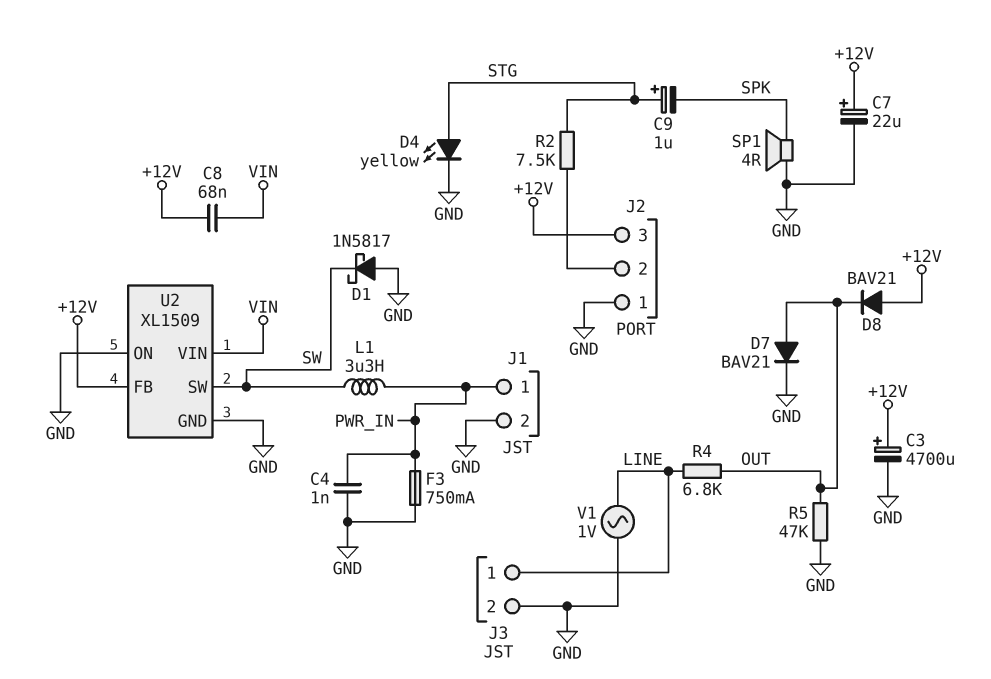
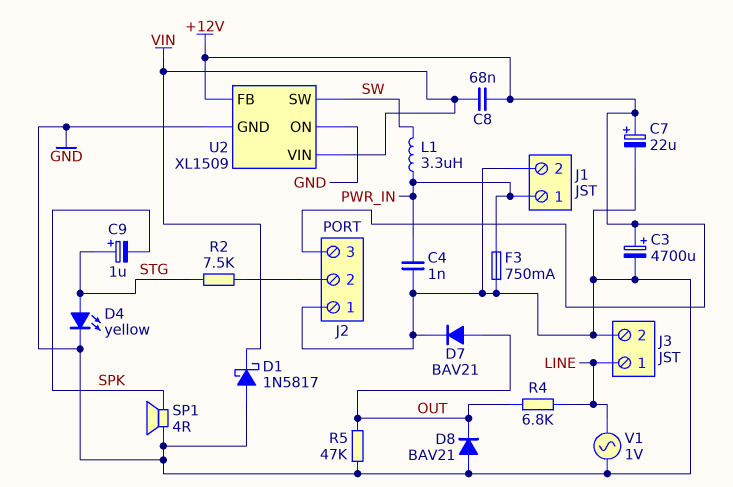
D1: schottky 1N5817 (A GND, K SW) -> schottky 1N5817 (A GND, K VIN)
D8: diode BAV21 (A +12V, K OUT) -> diode BAV21 (A GND, K OUT)

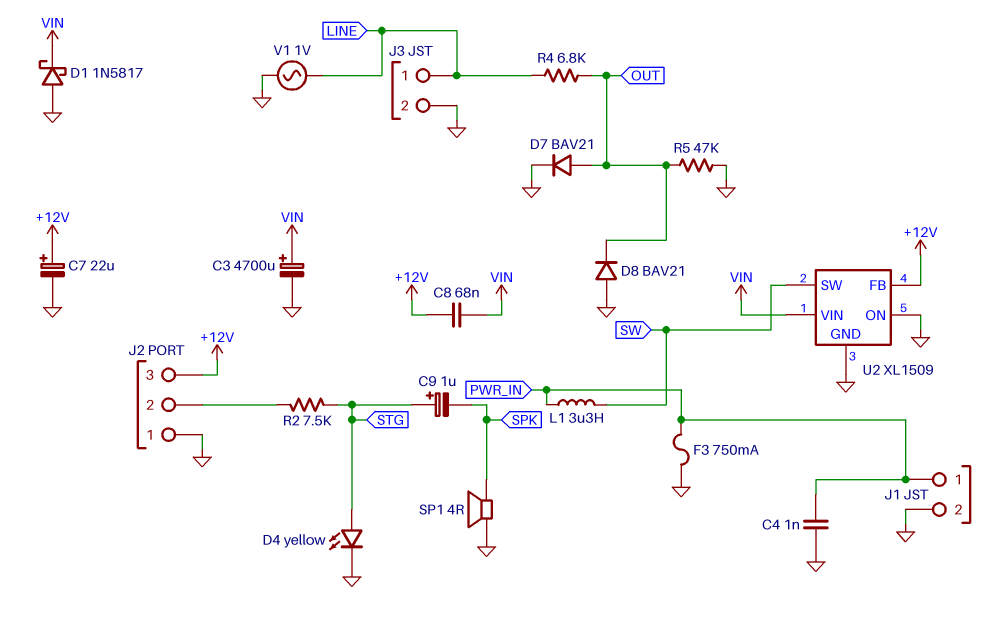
C3: 4700uF (plus +12V, minus GND) -> 4700uF (plus VIN, minus GND)

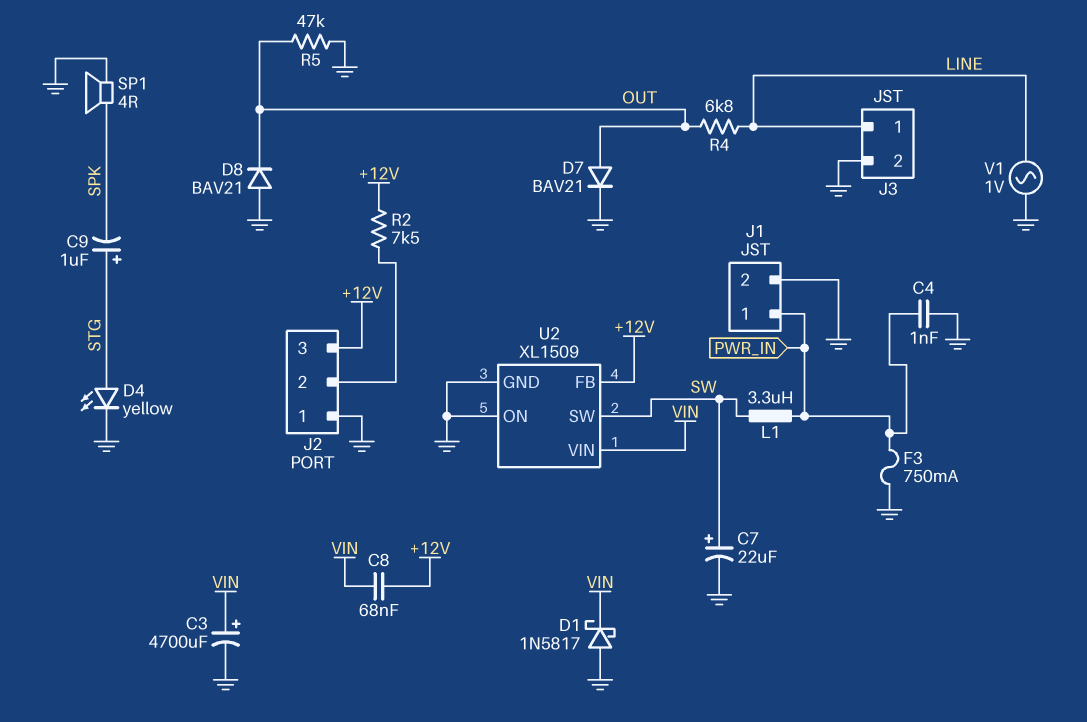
C7: 22uF (plus +12V, minus GND) -> 22uF (plus SW, minus GND)
R2: 7.5k (J2/2, STG) -> 7.5k (+12V, J2/2)

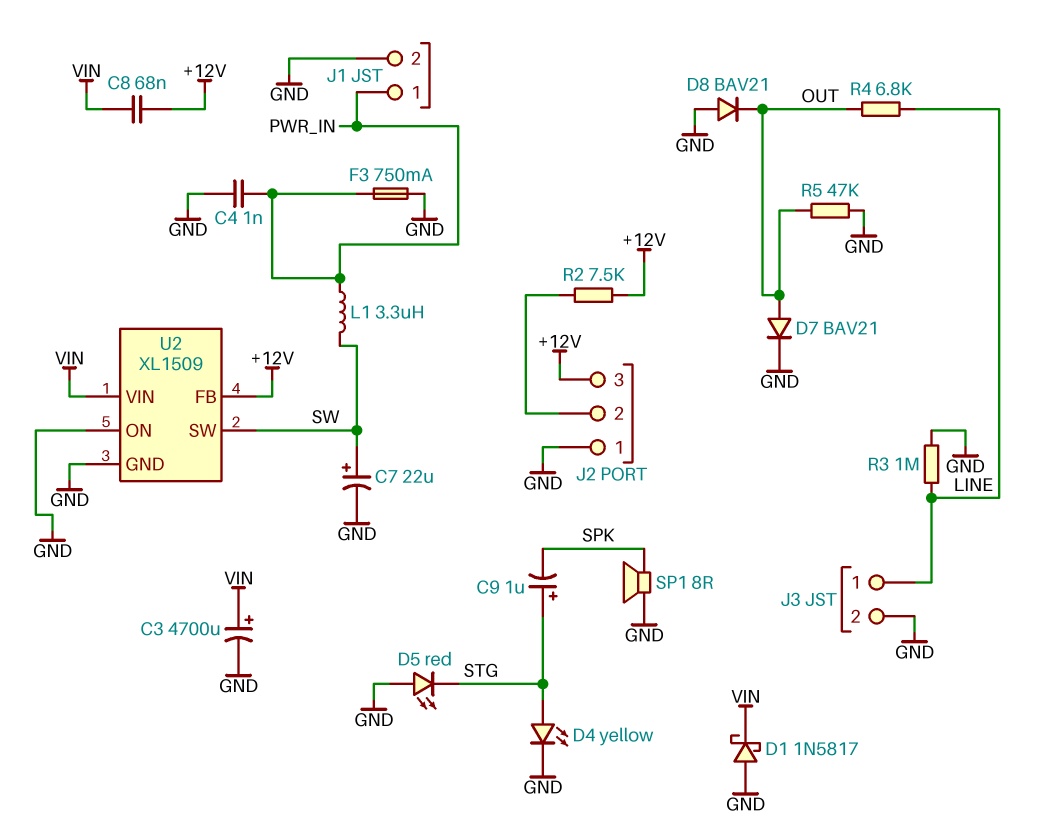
D5: none -> LED red (A GND, K STG)
R3: none -> 1M (GND, LINE)
SP1: speaker 4R (GND, SPK) -> speaker 8R (GND, SPK)
V1: AC 1V (GND, LINE) -> none

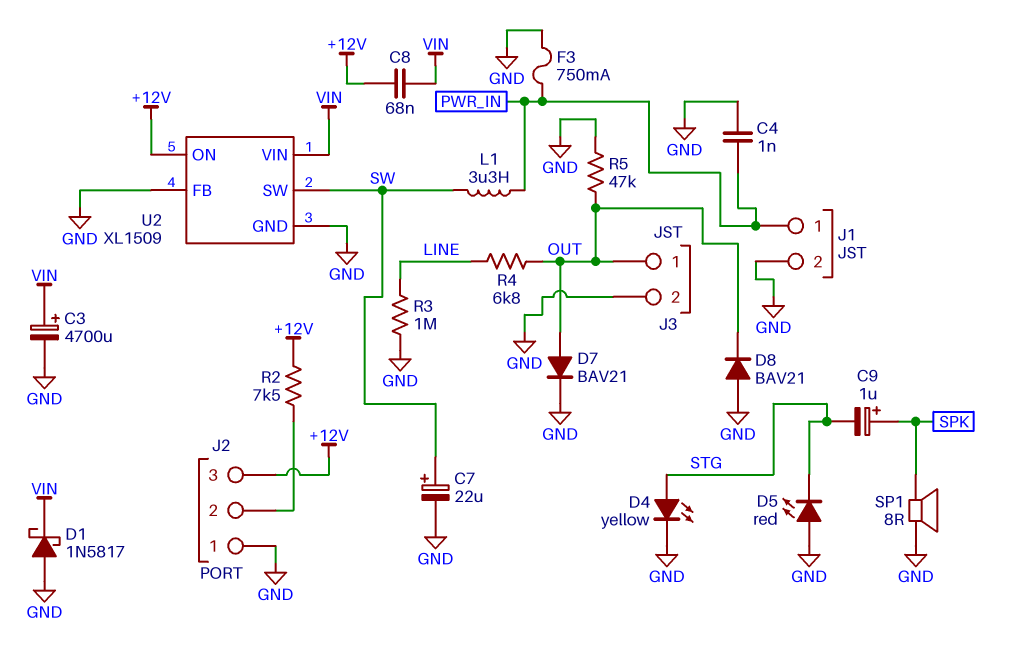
C9: 1uF (plus STG, minus SPK) -> 1uF (plus SPK, minus STG)
J3 pin 1: LINE -> OUT
U2 pin FB: +12V -> GND
U2 pin ON: GND -> +12V

